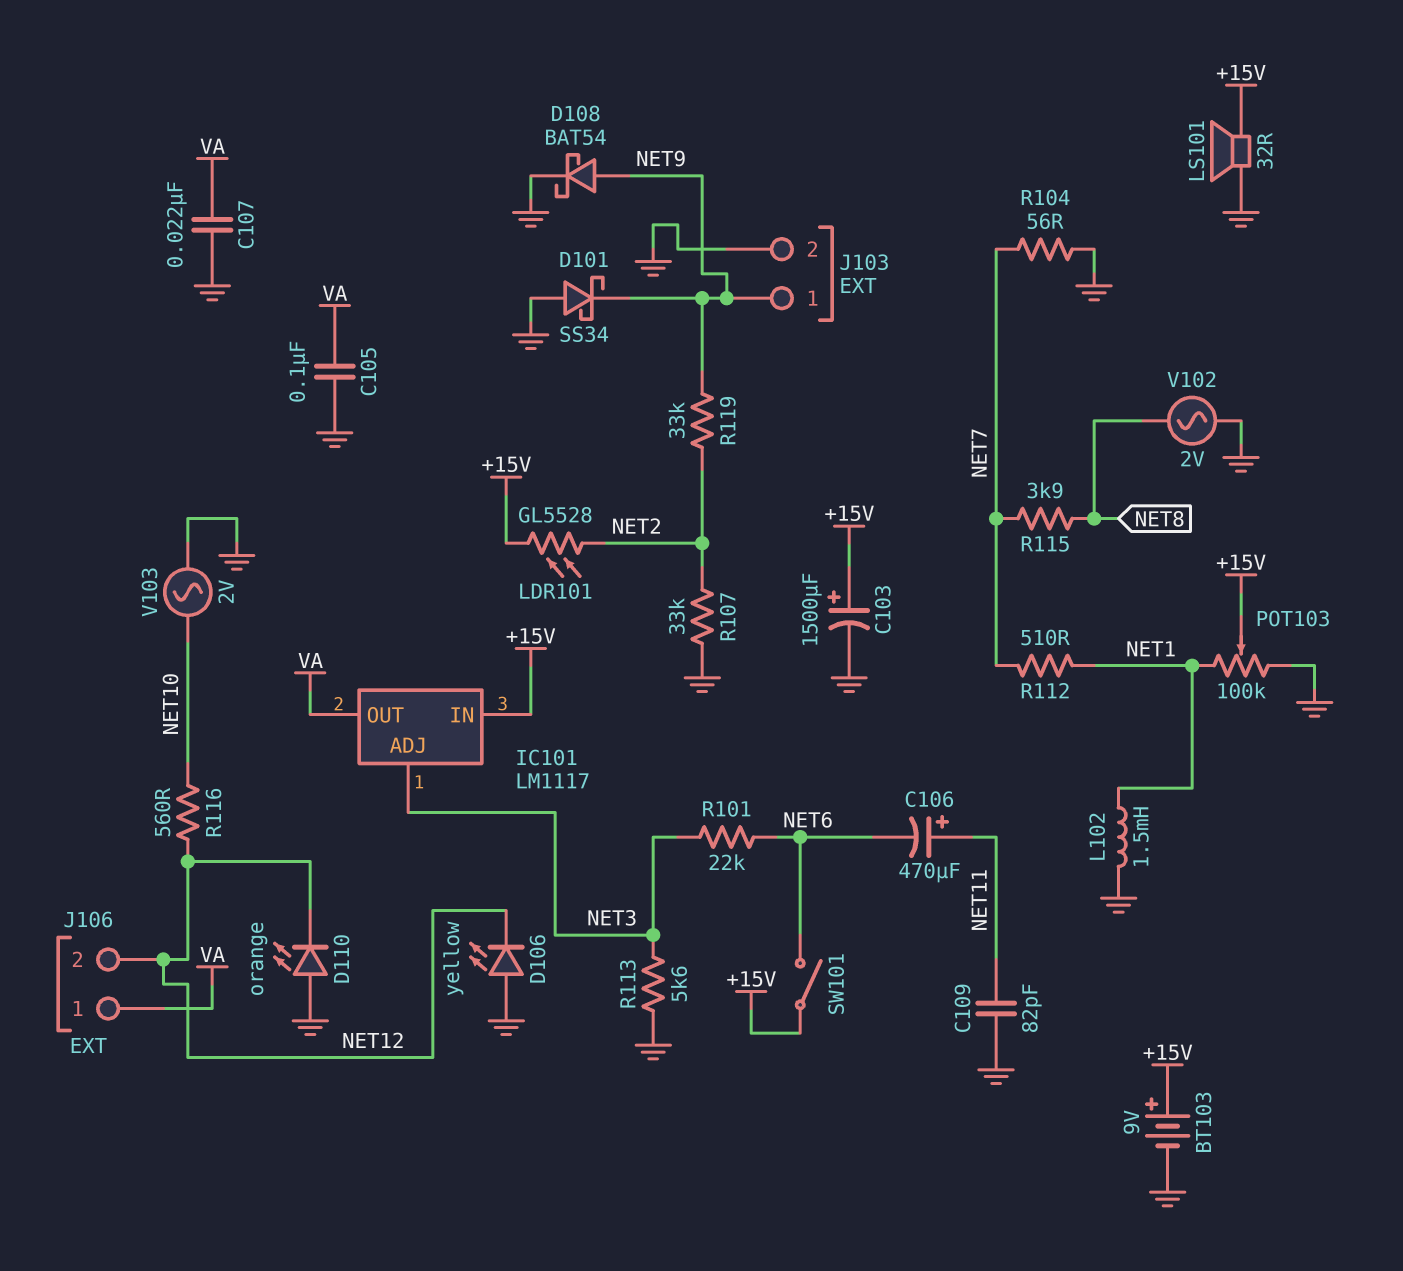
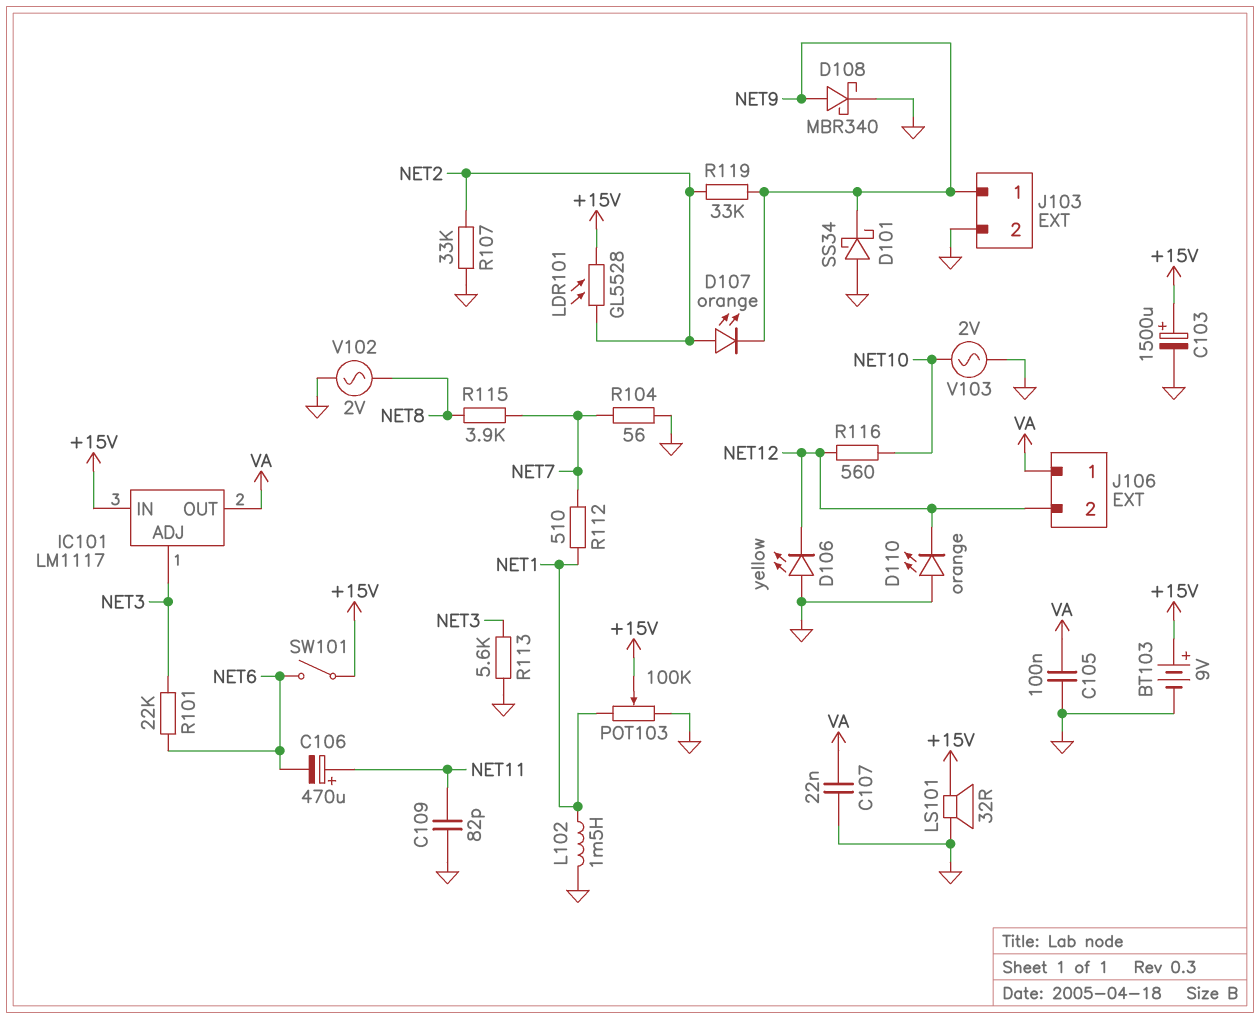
D107: none -> LED orange (A NET2, K NET9)
D108: schottky BAT54 (A NET9, K GND) -> schottky MBR340 (A NET9, K GND)

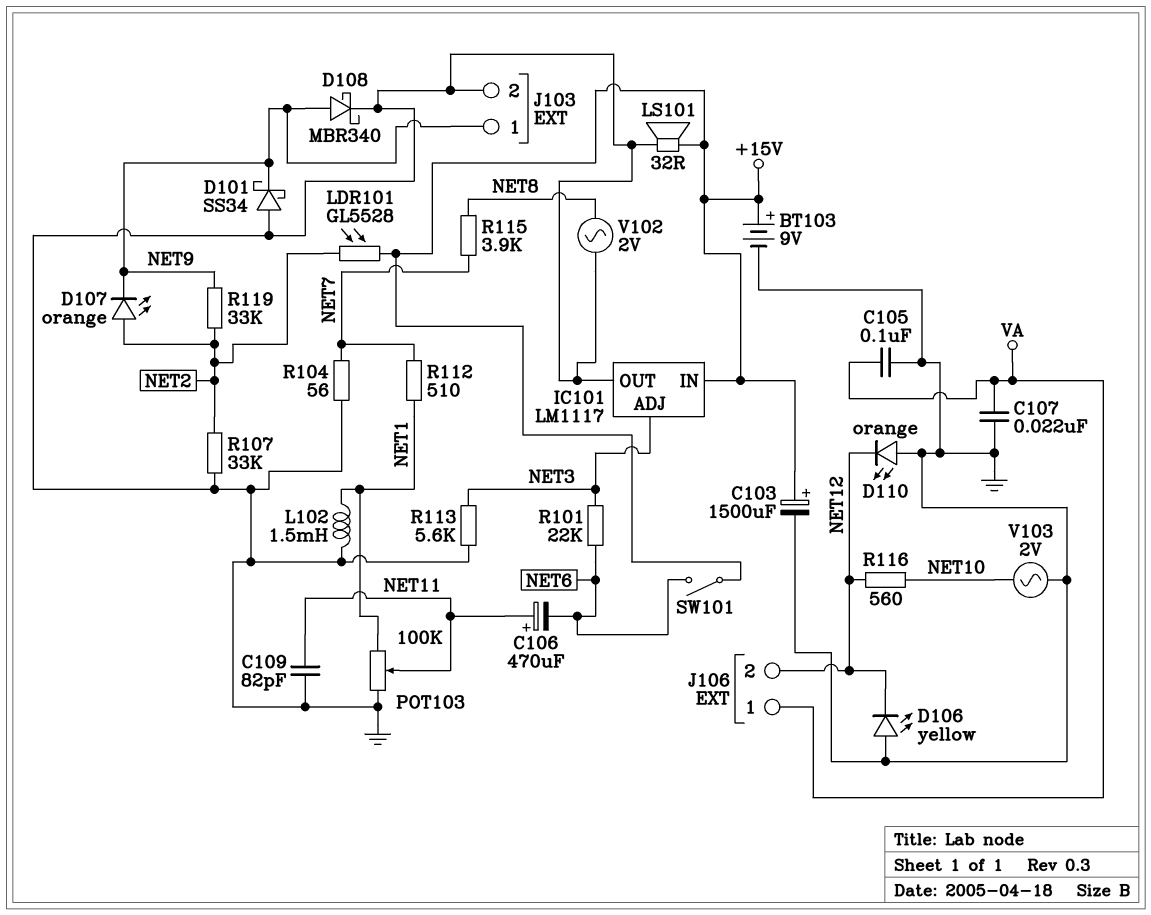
IC101 pin OUT: VA -> GND
POT103: 100k (GND, NET1, wiper +15V) -> 100k (GND, NET1, wiper NET11)

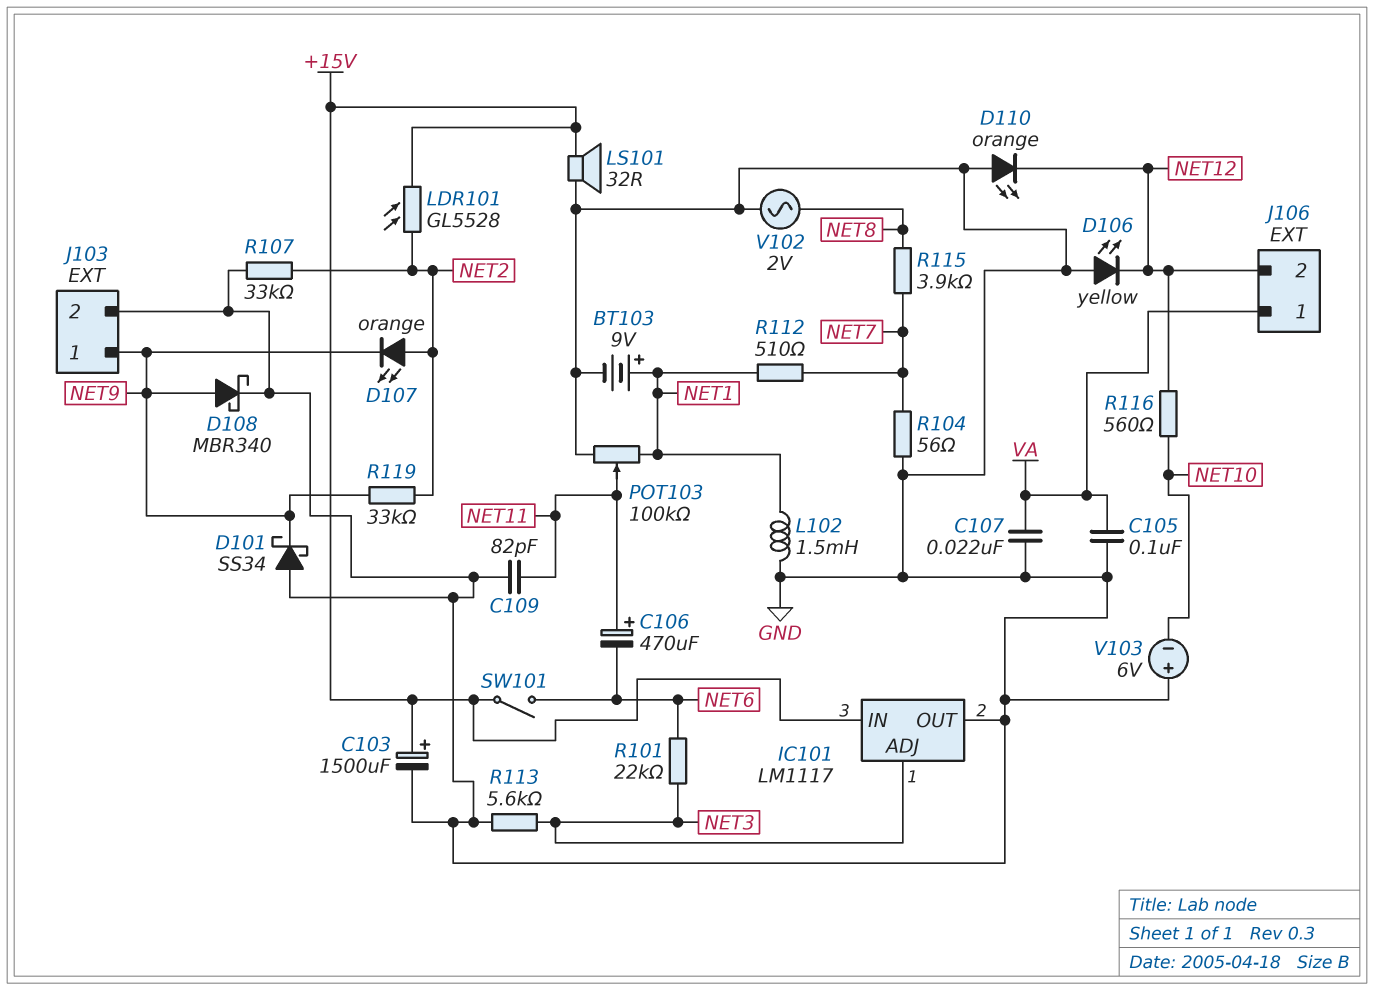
BT103: 9V (plus +15V, minus GND) -> 9V (plus NET1, minus GND)
V103: AC 2V (GND, NET10) -> 6V (plus GND, minus NET10)

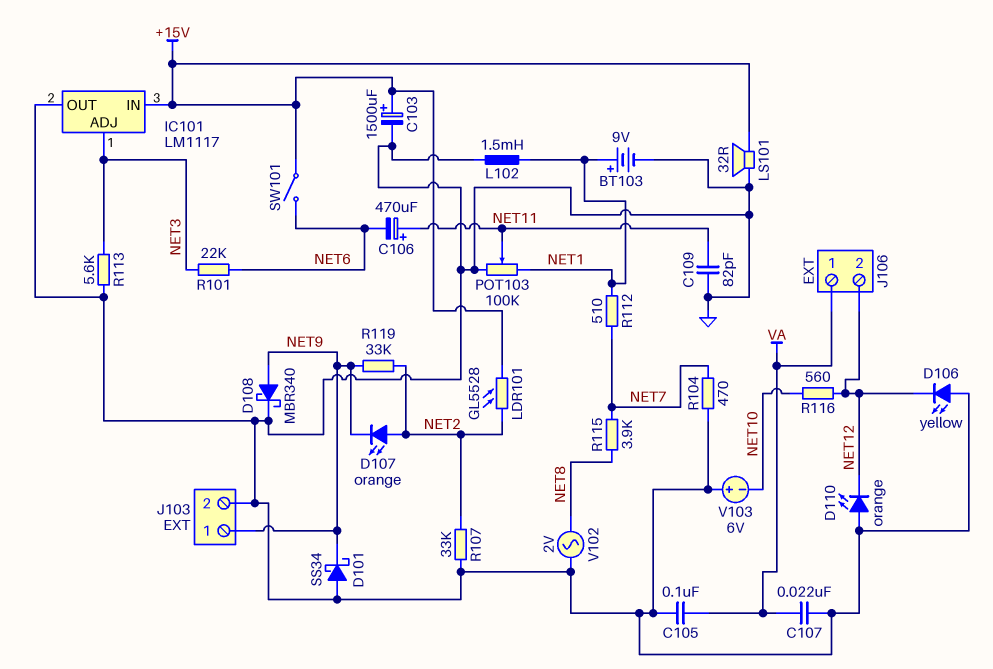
R104: 56 (GND, NET7) -> 470 (GND, NET7)

